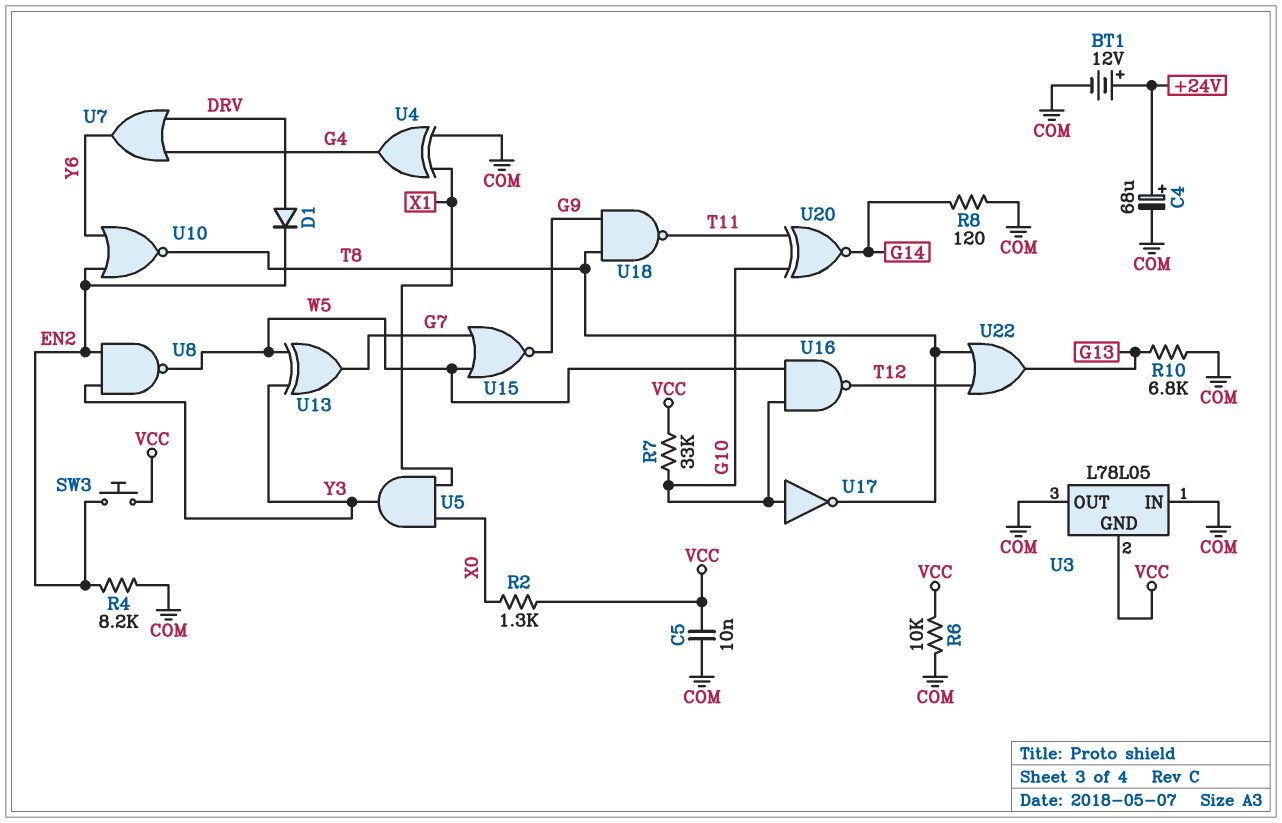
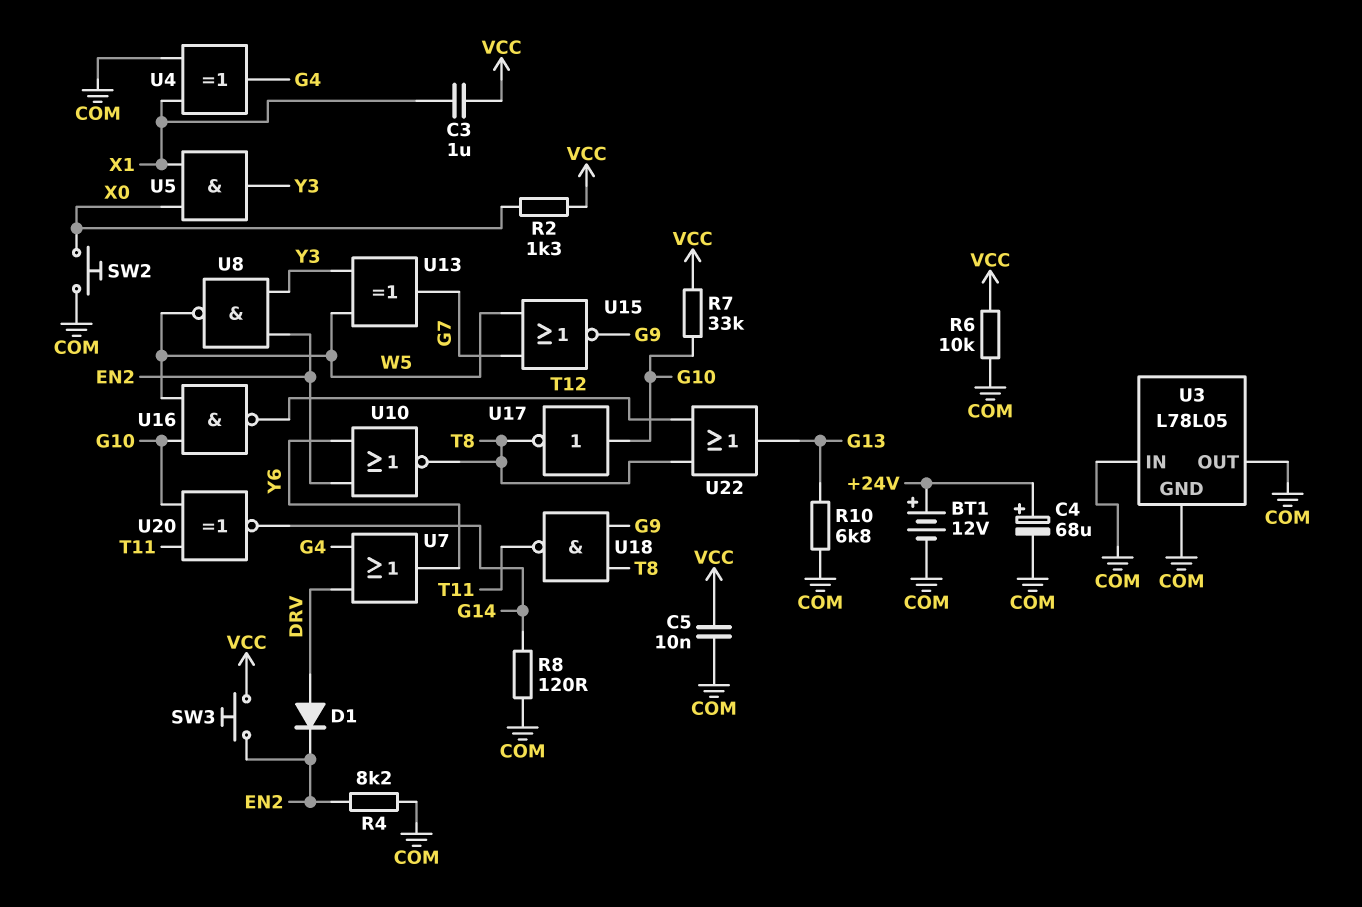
C3: none -> 1uF (VCC, X1)
SW2: none -> button (COM, X0)
U3 pin GND: VCC -> COM

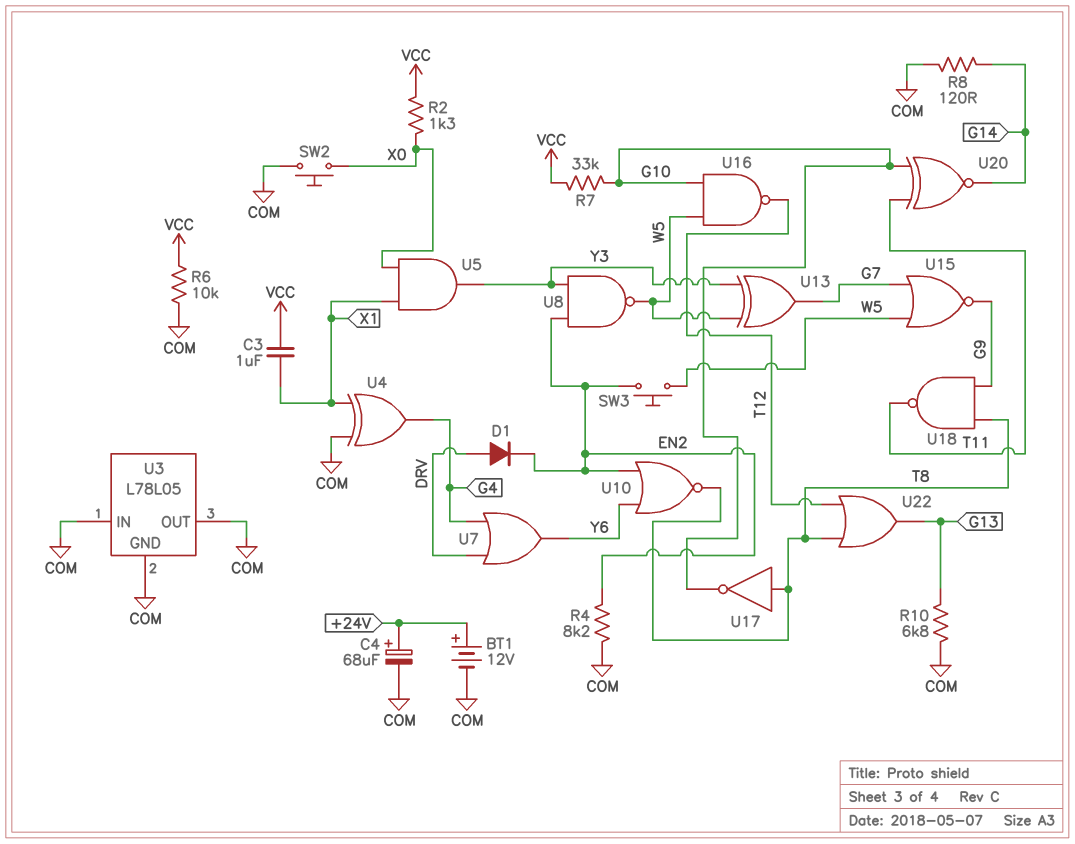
C5: 10nF (COM, VCC) -> none
SW3: button (EN2, VCC) -> button (EN2, W5)
U17: NOT (in G10, out T8) -> NOT (in T8, out G10)

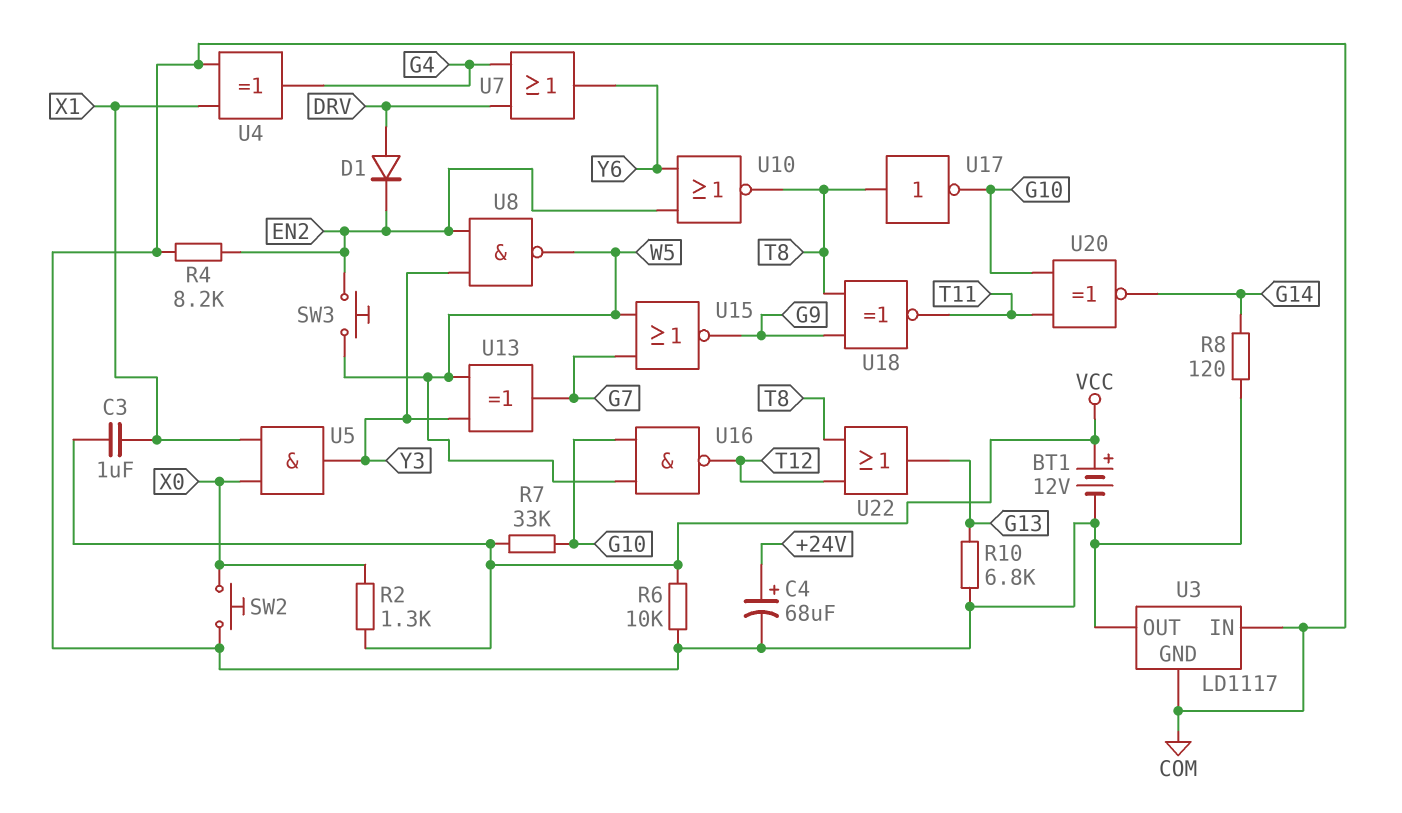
BT1: 12V (plus +24V, minus COM) -> 12V (plus VCC, minus COM)
U3: L78L05 -> LD1117
U18: NAND (in G9, in T8, out T11) -> XNOR (in G9, in T8, out T11)

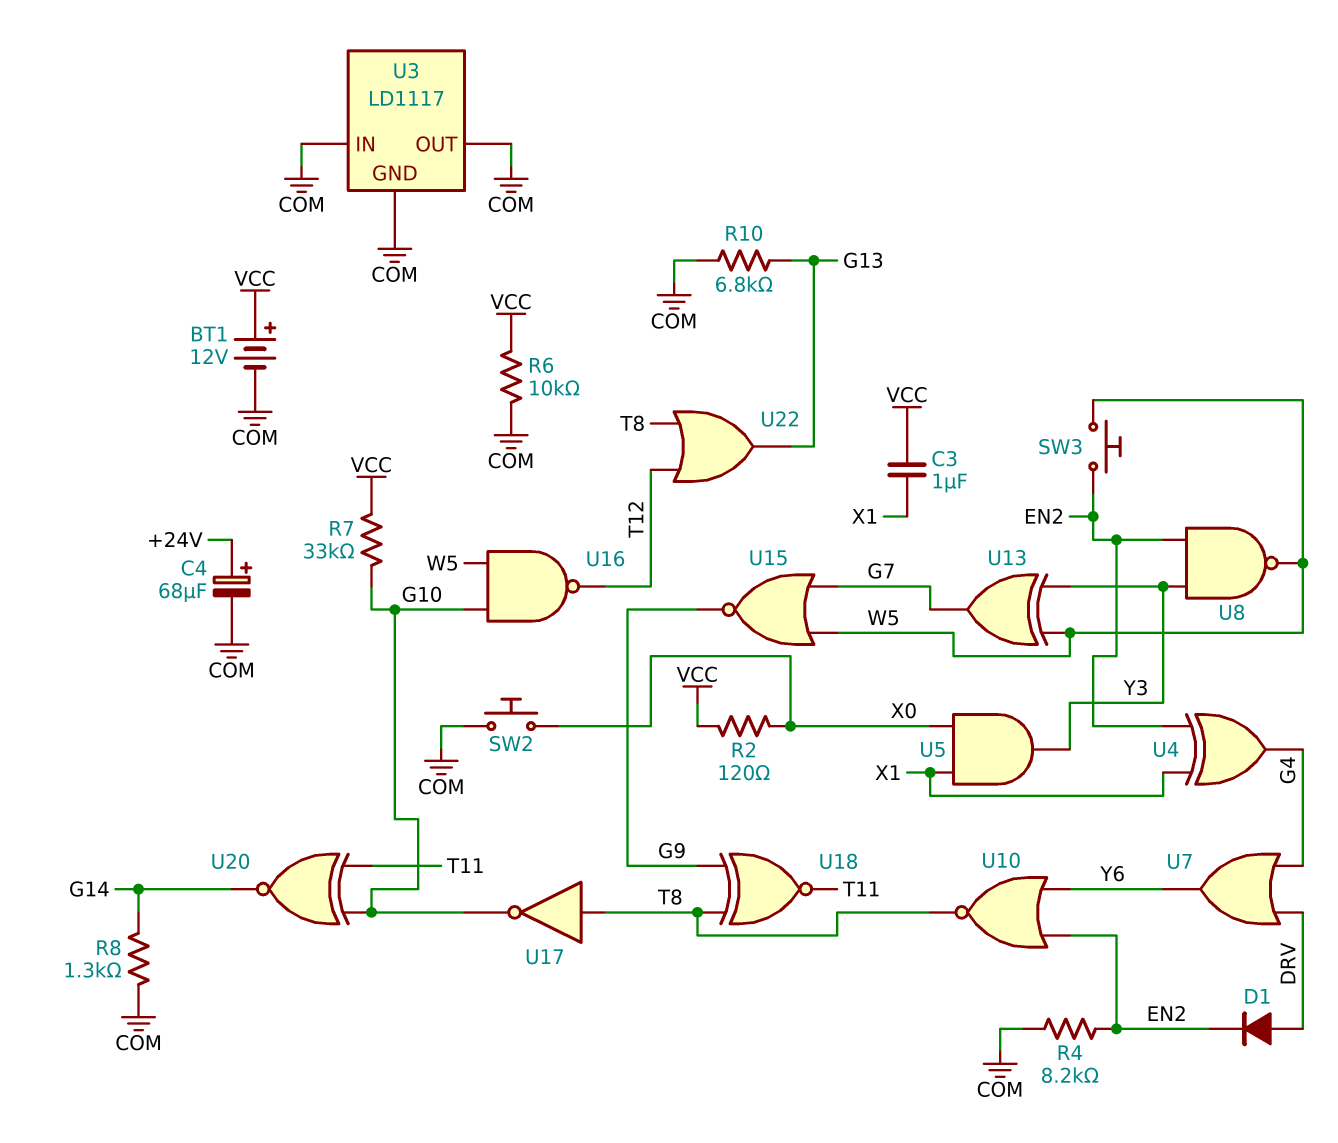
R2: 1.3k (VCC, X0) -> 120 (VCC, X0)
R8: 120 (COM, G14) -> 1.3k (COM, G14)
U4: XOR (in COM, in X1, out G4) -> XOR (in EN2, in X1, out G4)

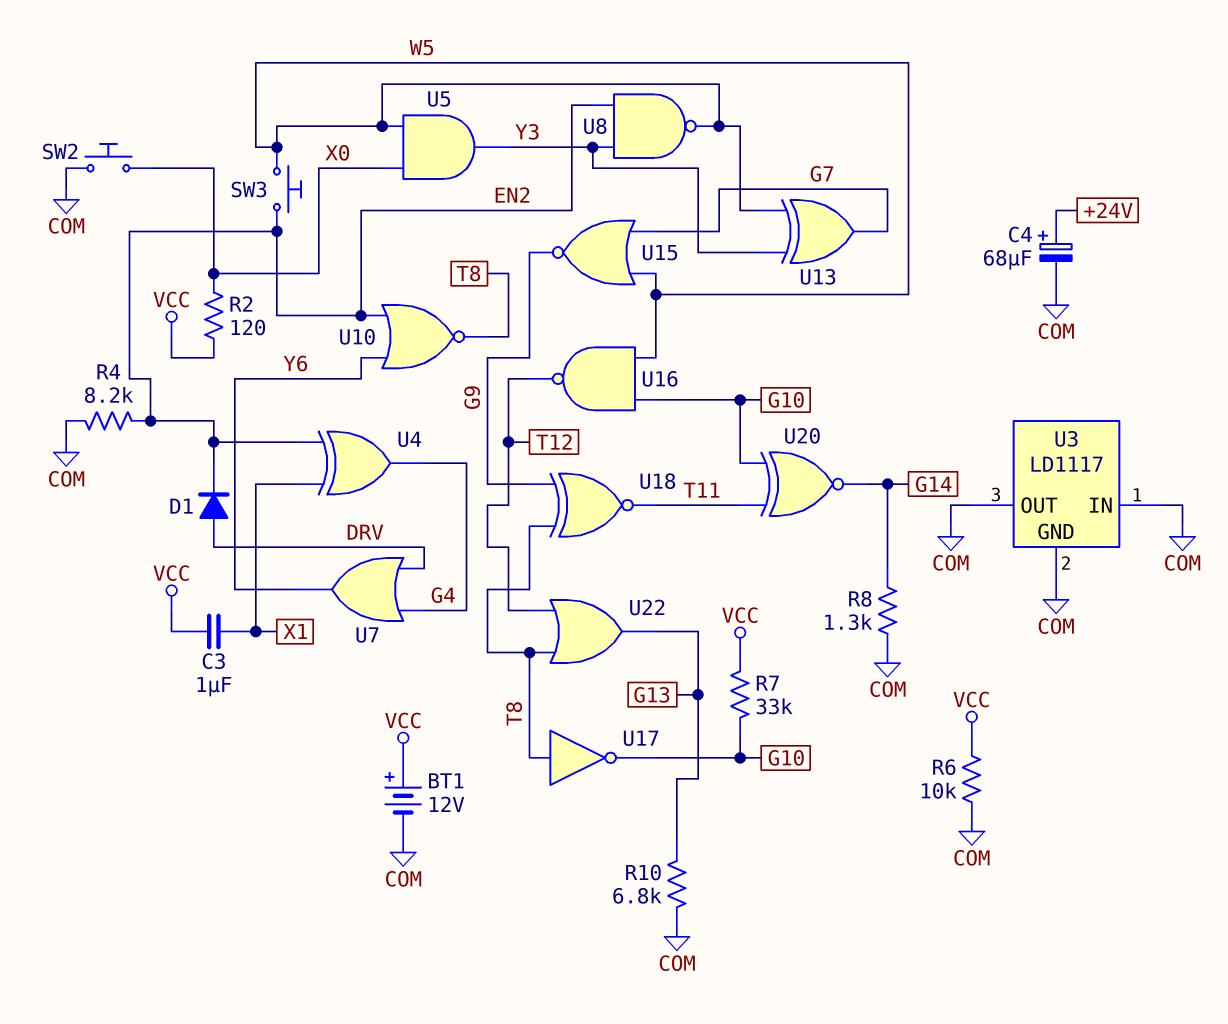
U5: AND (in X0, in X1, out Y3) -> AND (in W5, in X0, out Y3)

